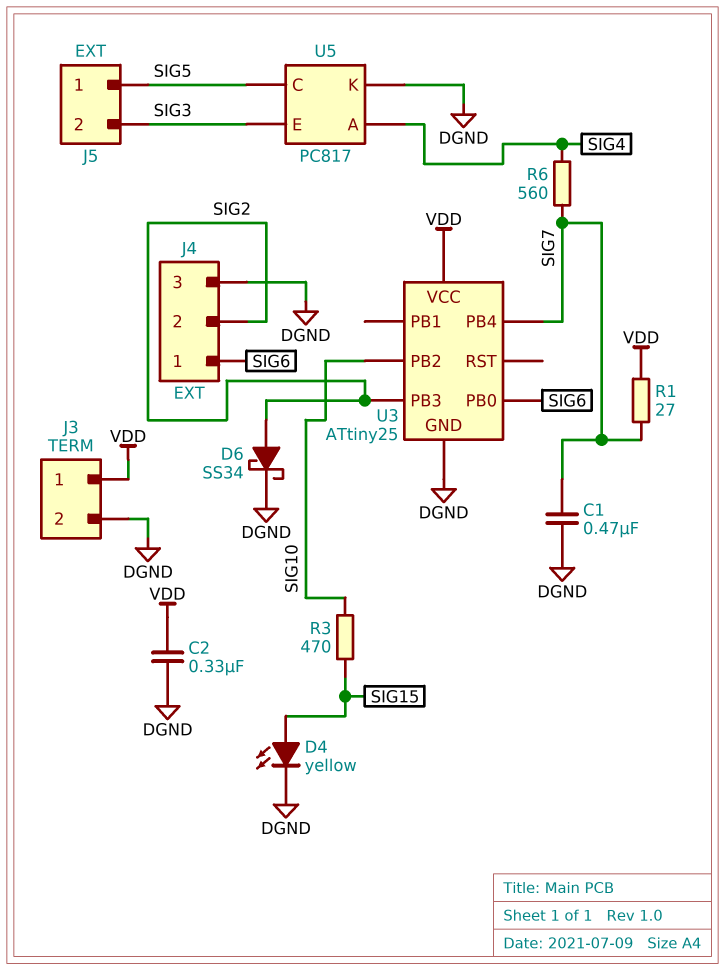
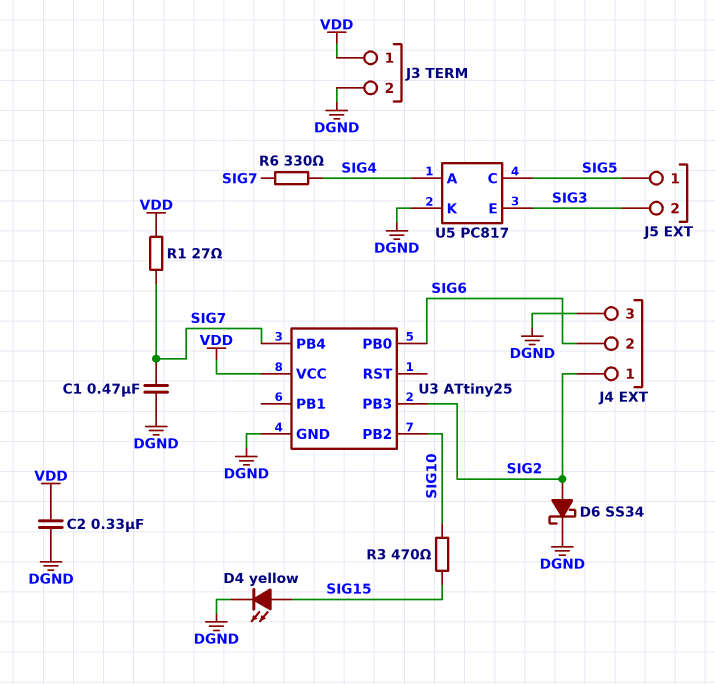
J4 pin 1: SIG6 -> SIG2
J4 pin 2: SIG2 -> SIG6
R6: 560 (SIG4, SIG7) -> 330 (SIG4, SIG7)

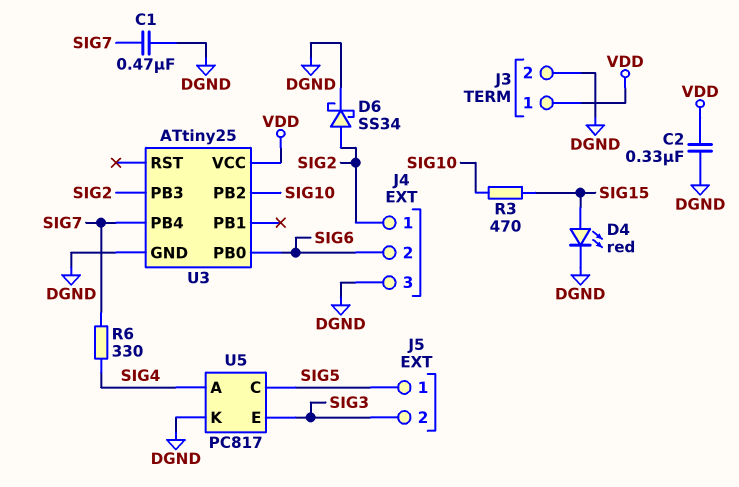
D4: LED yellow (A SIG15, K DGND) -> LED red (A SIG15, K DGND)
R1: 27 (SIG7, VDD) -> none

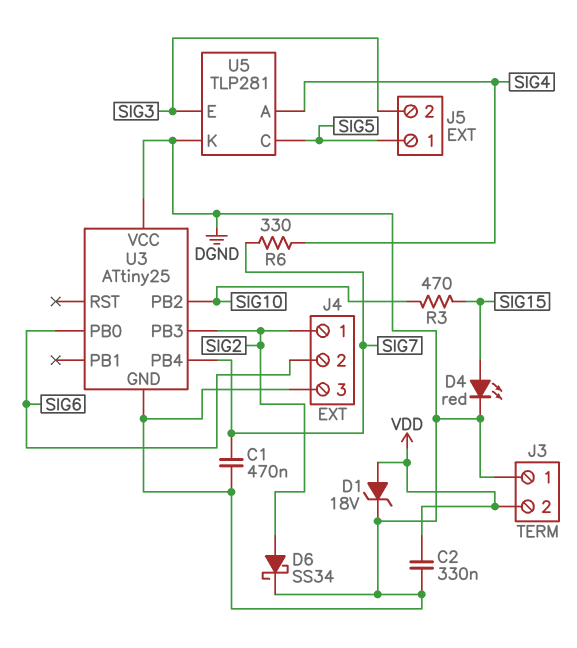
D1: none -> zener 18V (A VDD, K DGND)
J3 pin 1: VDD -> DGND
J3 pin 2: DGND -> VDD
U3 pin VCC: VDD -> DGND
U5: PC817 -> TLP281

